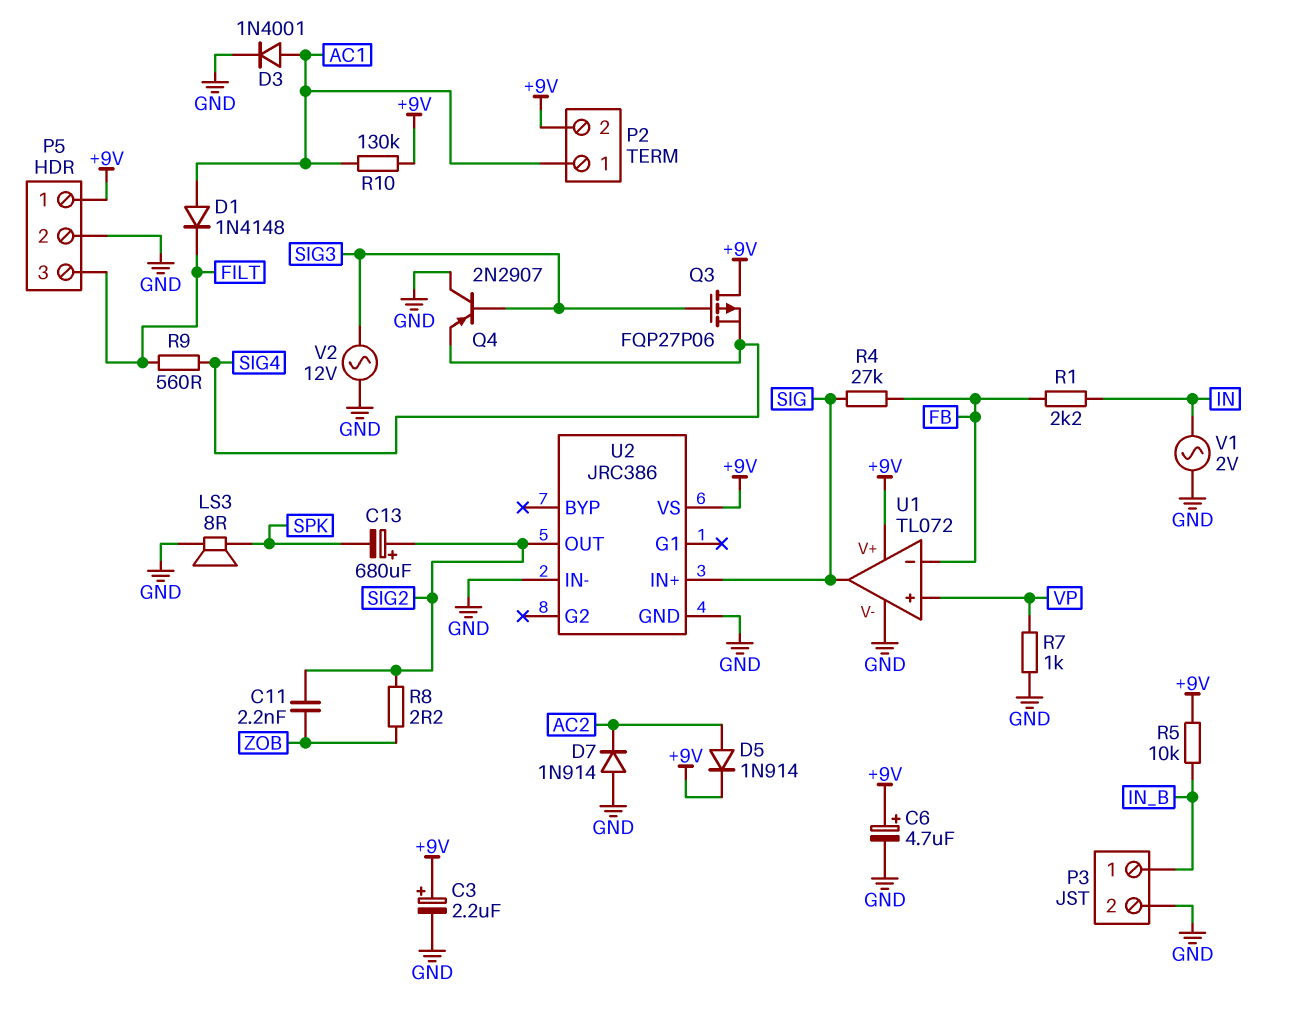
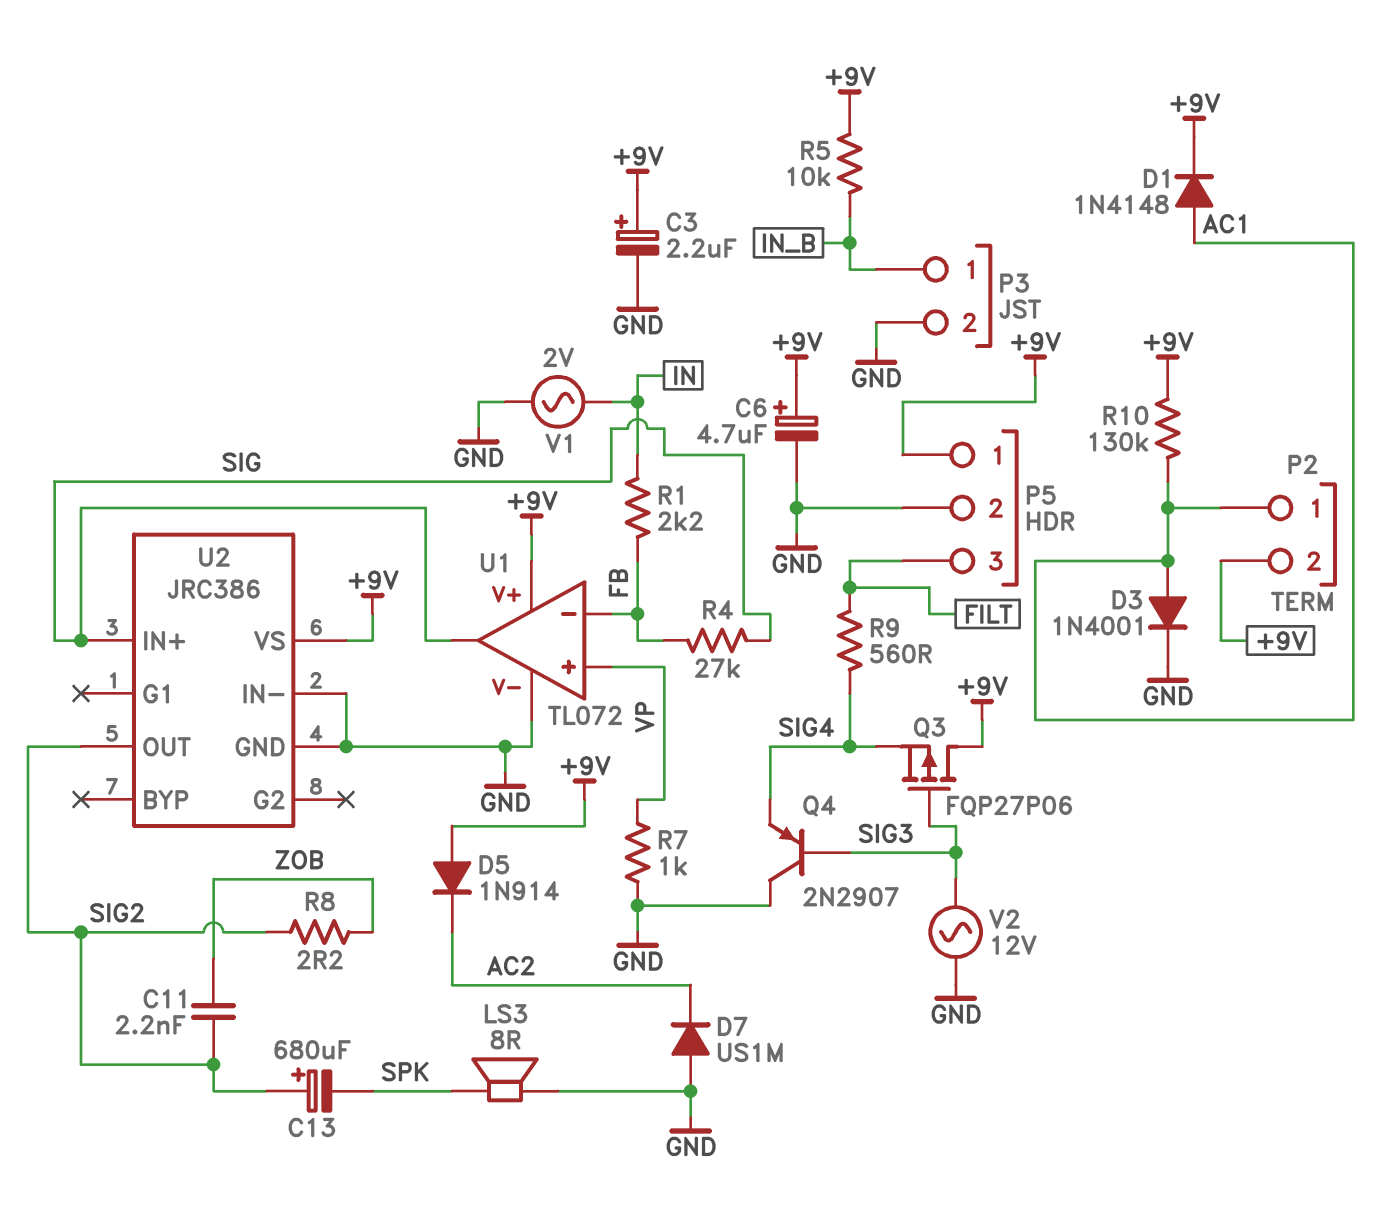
D1: diode 1N4148 (A AC1, K FILT) -> diode 1N4148 (A AC1, K +9V)
D5: diode 1N914 (A AC2, K +9V) -> diode 1N914 (A +9V, K AC2)
D7: diode 1N914 (A GND, K AC2) -> diode US1M (A GND, K AC2)

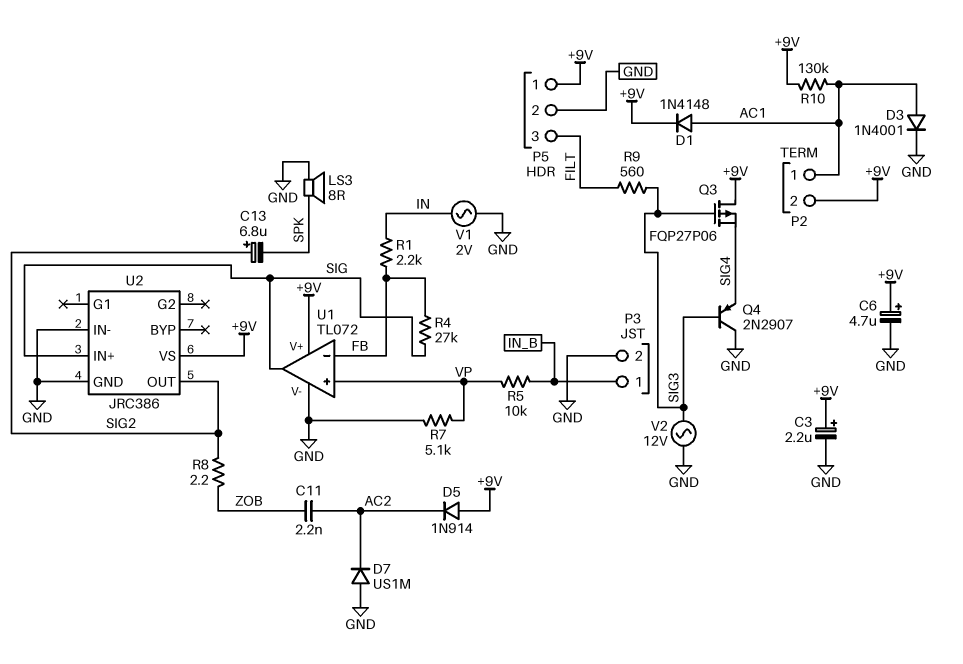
C11: 2.2nF (SIG2, ZOB) -> 2.2nF (AC2, ZOB)
C13: 680uF (plus SIG2, minus SPK) -> 6.8uF (plus SIG2, minus SPK)
R5: 10k (+9V, IN_B) -> 10k (IN_B, VP)
R7: 1k (GND, VP) -> 5.1k (GND, VP)
R9: 560 (FILT, SIG4) -> 560 (FILT, SIG3)

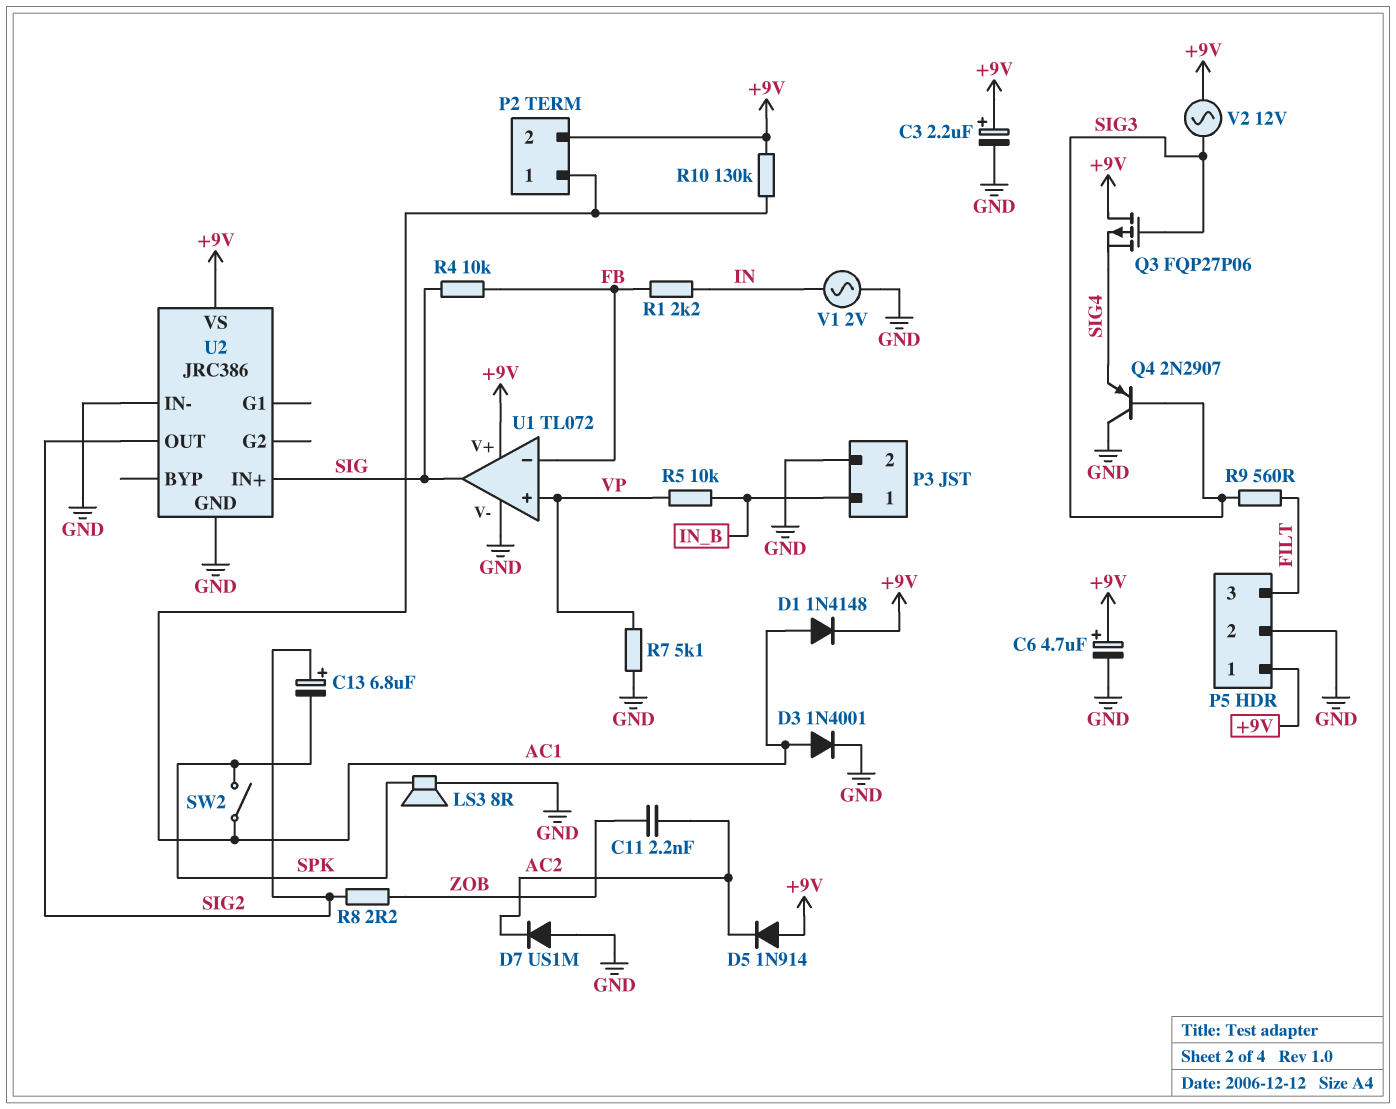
R4: 27k (FB, SIG) -> 10k (FB, SIG)
SW2: none -> switch (AC1, SPK)
V2: AC 12V (GND, SIG3) -> AC 12V (+9V, SIG3)

